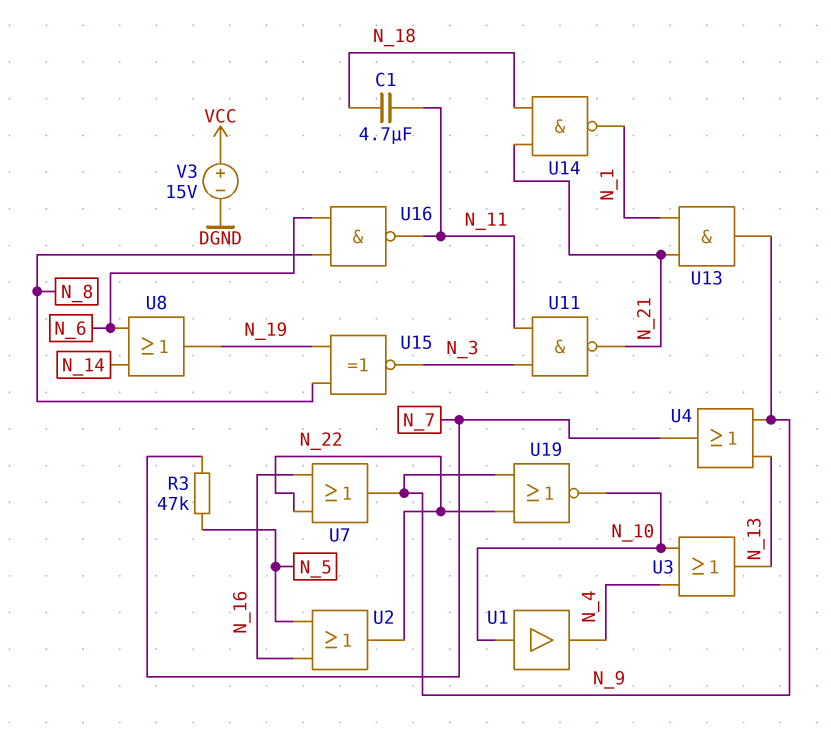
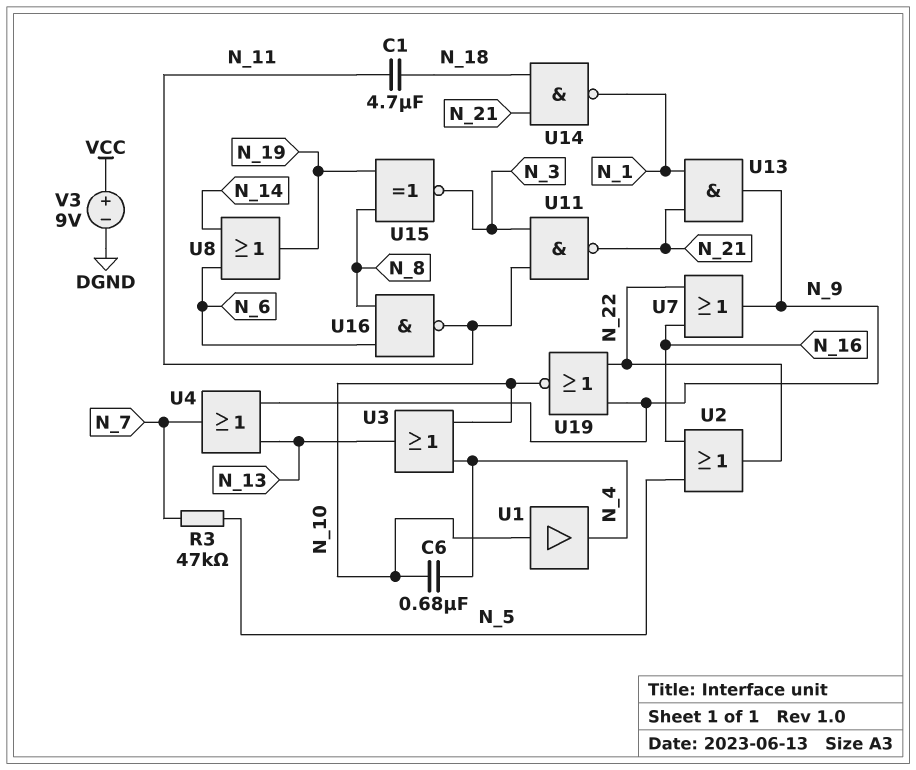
C6: none -> 680nF (N_4, N_10)
V3: 15V (plus VCC, minus DGND) -> 9V (plus VCC, minus DGND)

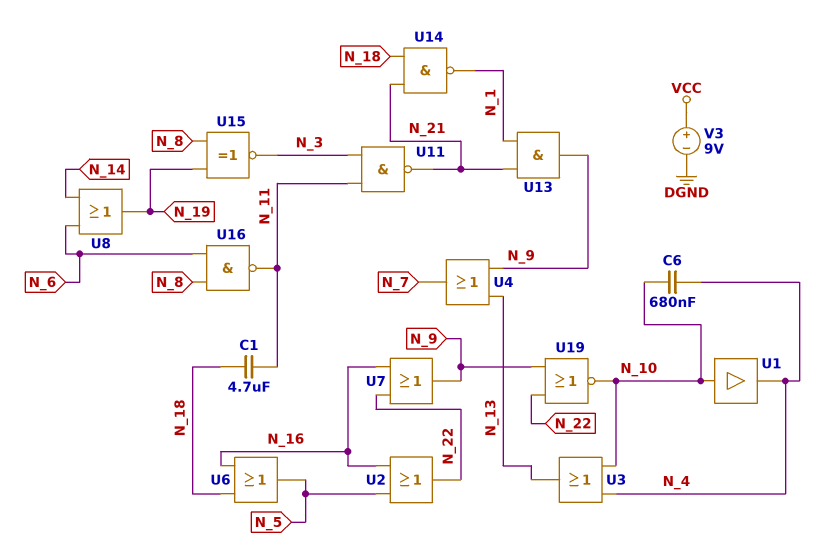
R3: 47k (N_5, N_7) -> none
U6: none -> OR (in N_16, in N_18, out N_5)

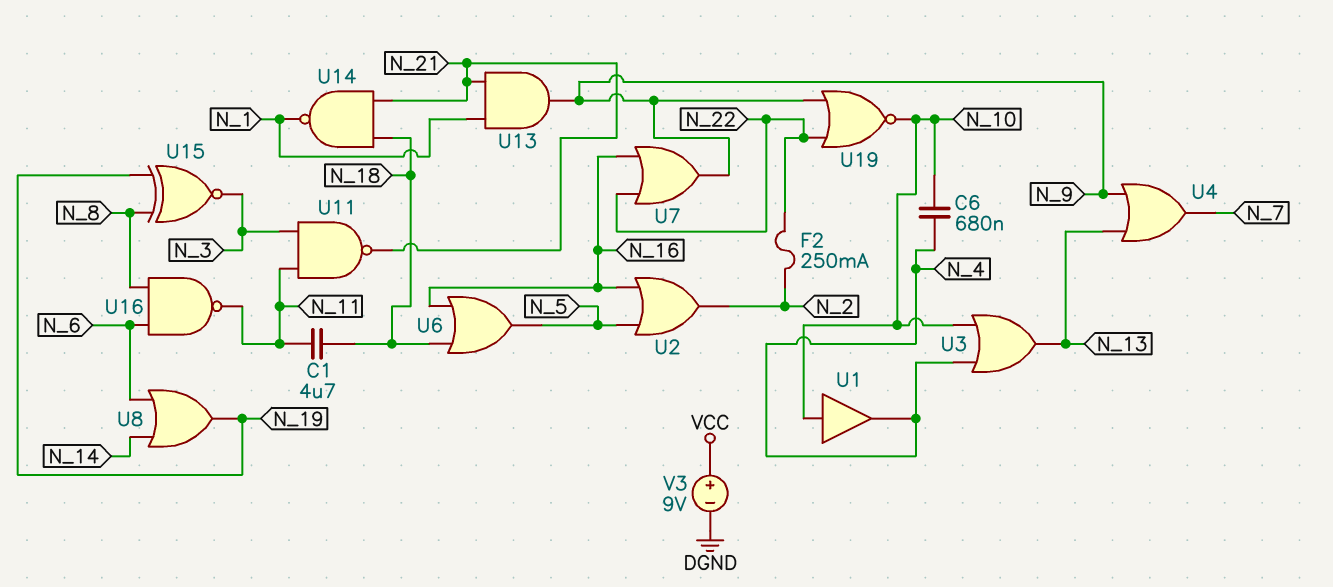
F2: none -> 250mA (N_2, N_22)
U2: OR (in N_5, in N_16, out N_22) -> OR (in N_5, in N_16, out N_2)

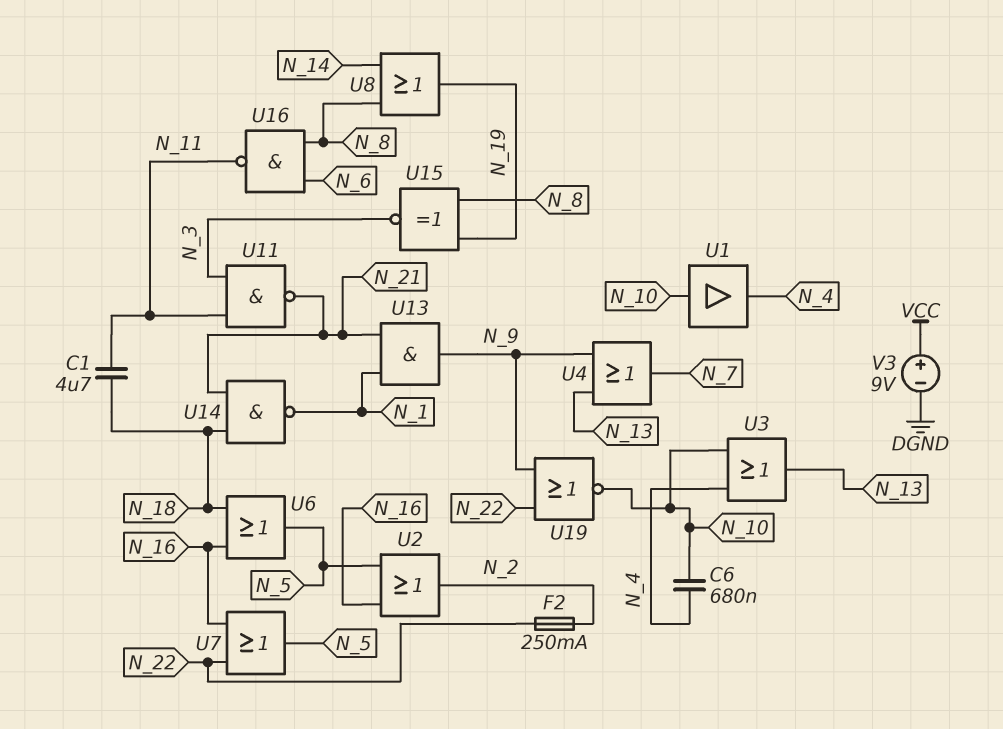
U7: OR (in N_16, in N_22, out N_9) -> OR (in N_16, in N_22, out N_5)
U8: OR (in N_6, in N_14, out N_19) -> OR (in N_8, in N_14, out N_19)

